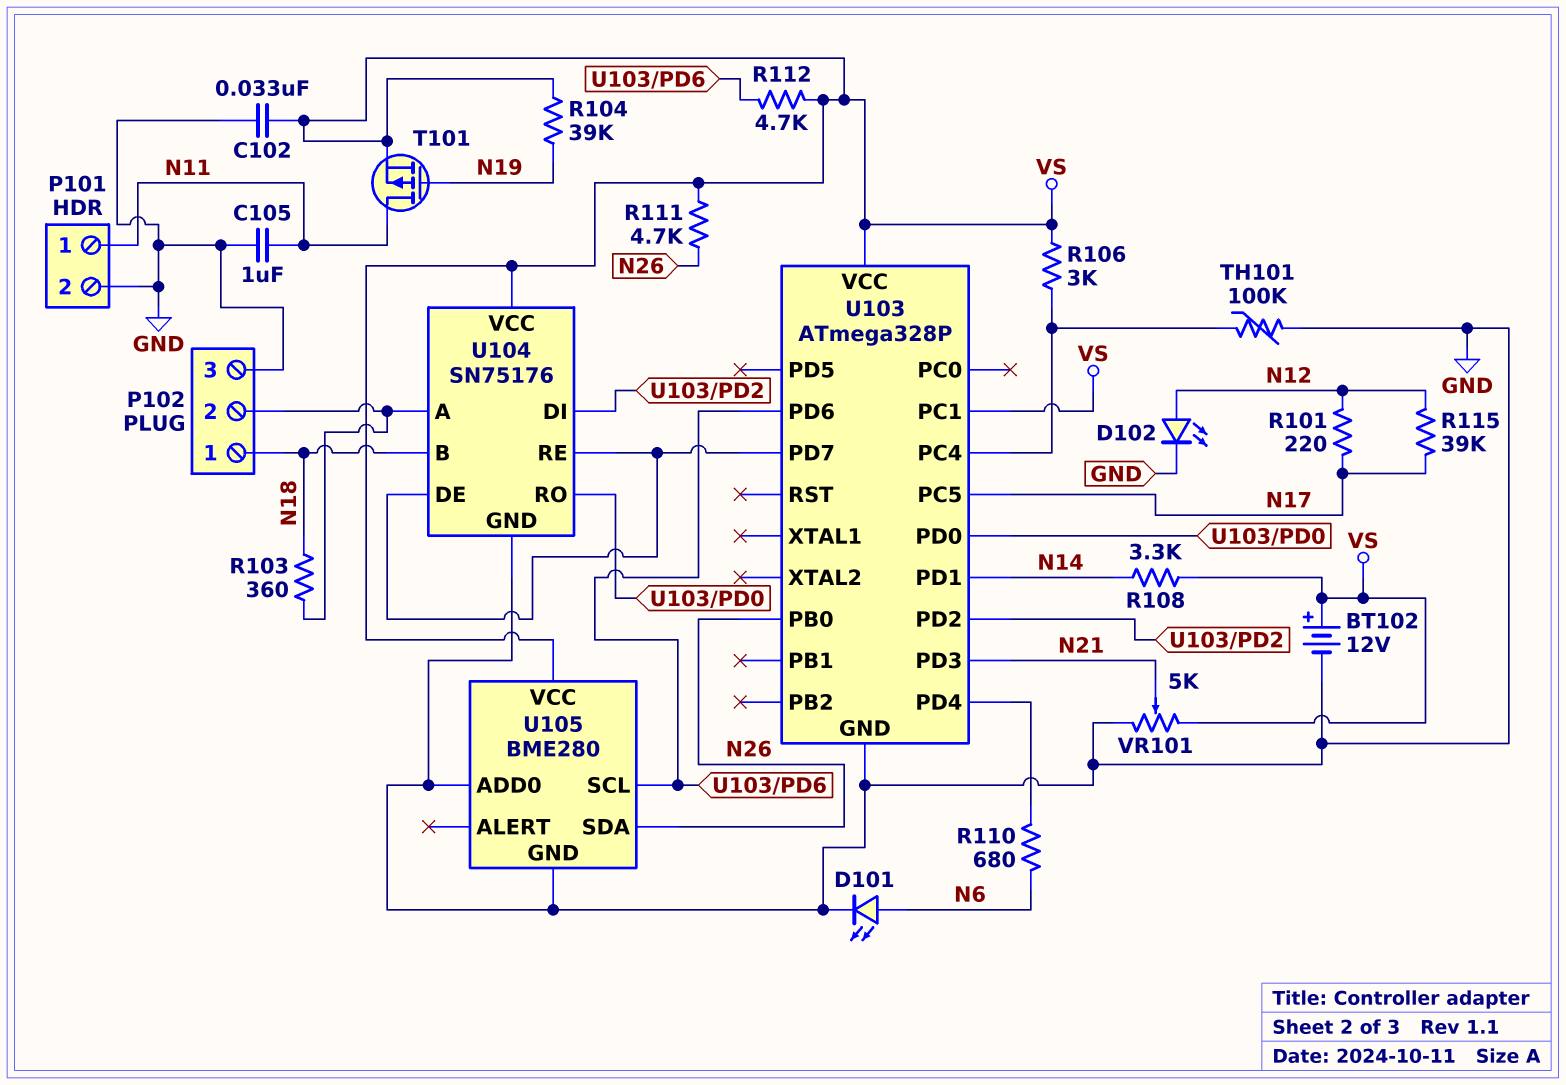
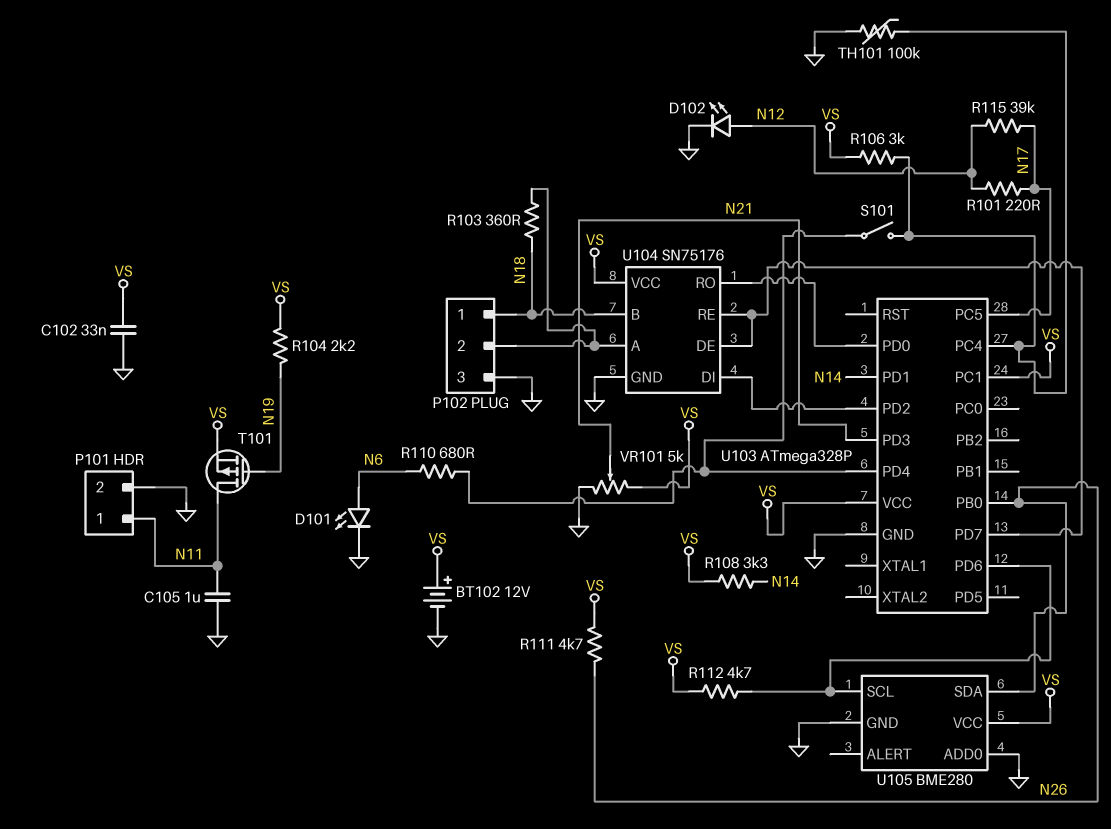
R104: 39k (N19, VS) -> 2.2k (N19, VS)
S101: none -> switch (U103/PC4, U103/PD4)

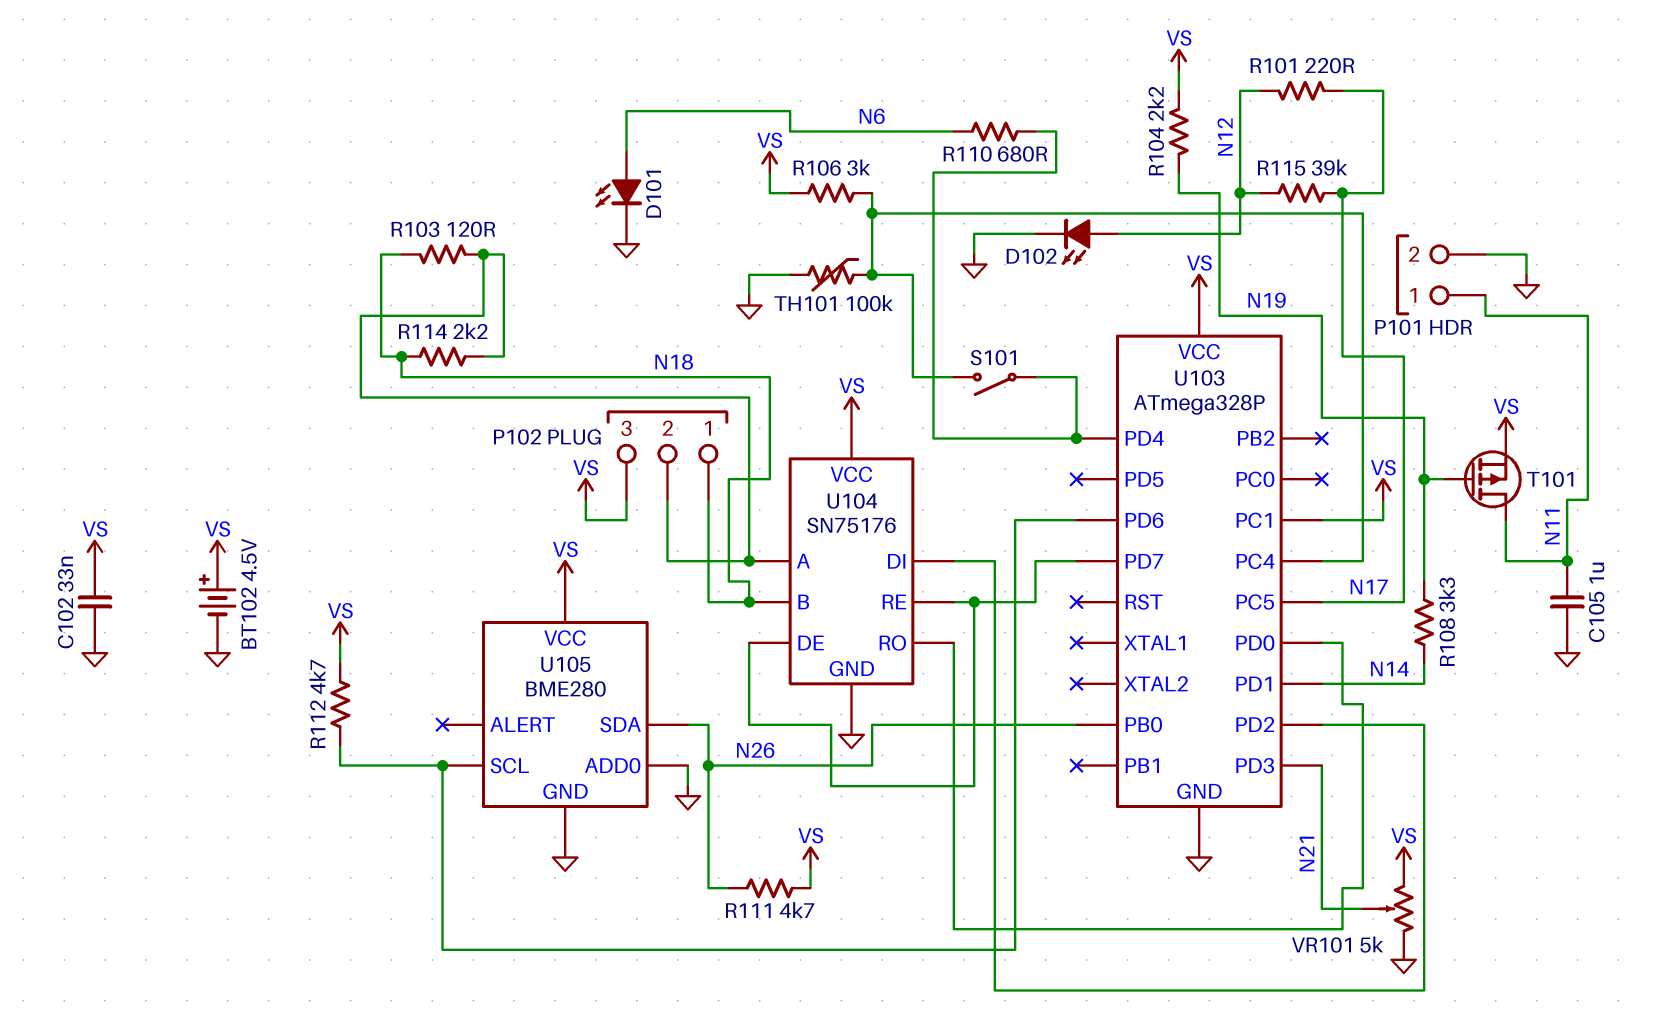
BT102: 12V (plus VS, minus GND) -> 4.5V (plus VS, minus GND)
P102 pin 3: GND -> VS
R103: 360 (N18, P102/2) -> 120 (N18, P102/2)
R108: 3.3k (N14, VS) -> 3.3k (N14, N19)
R114: none -> 2.2k (N18, P102/2)

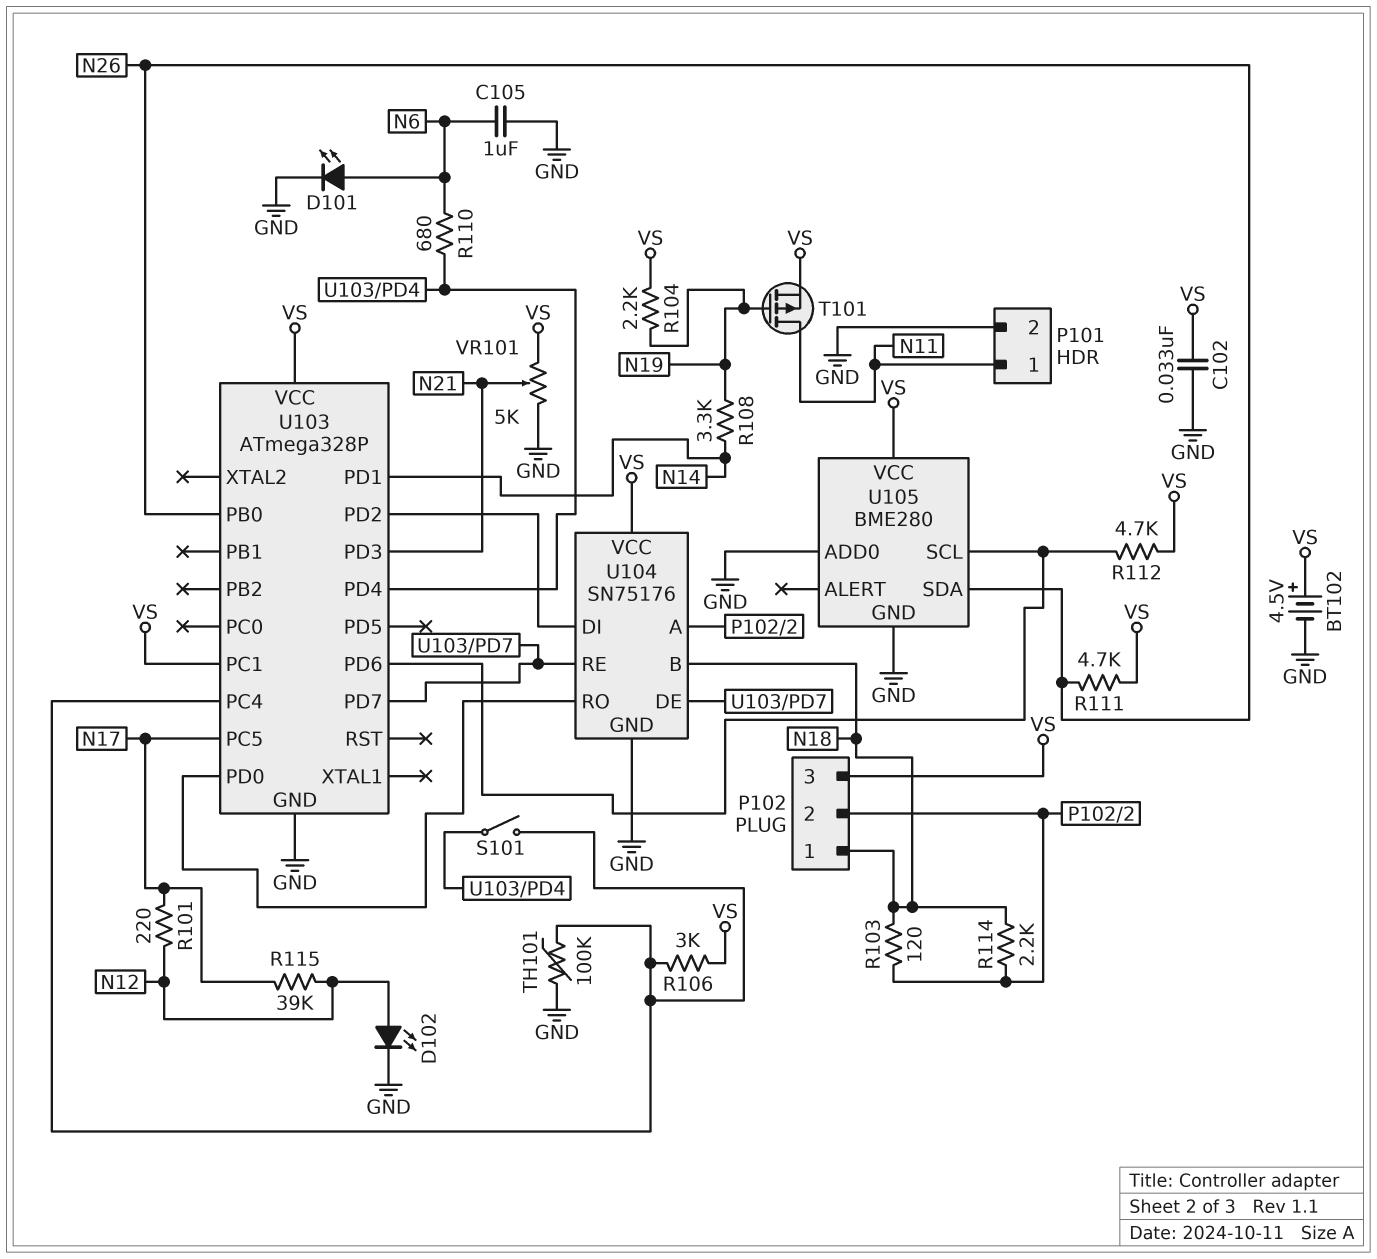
C105: 1uF (GND, N11) -> 1uF (GND, N6)

